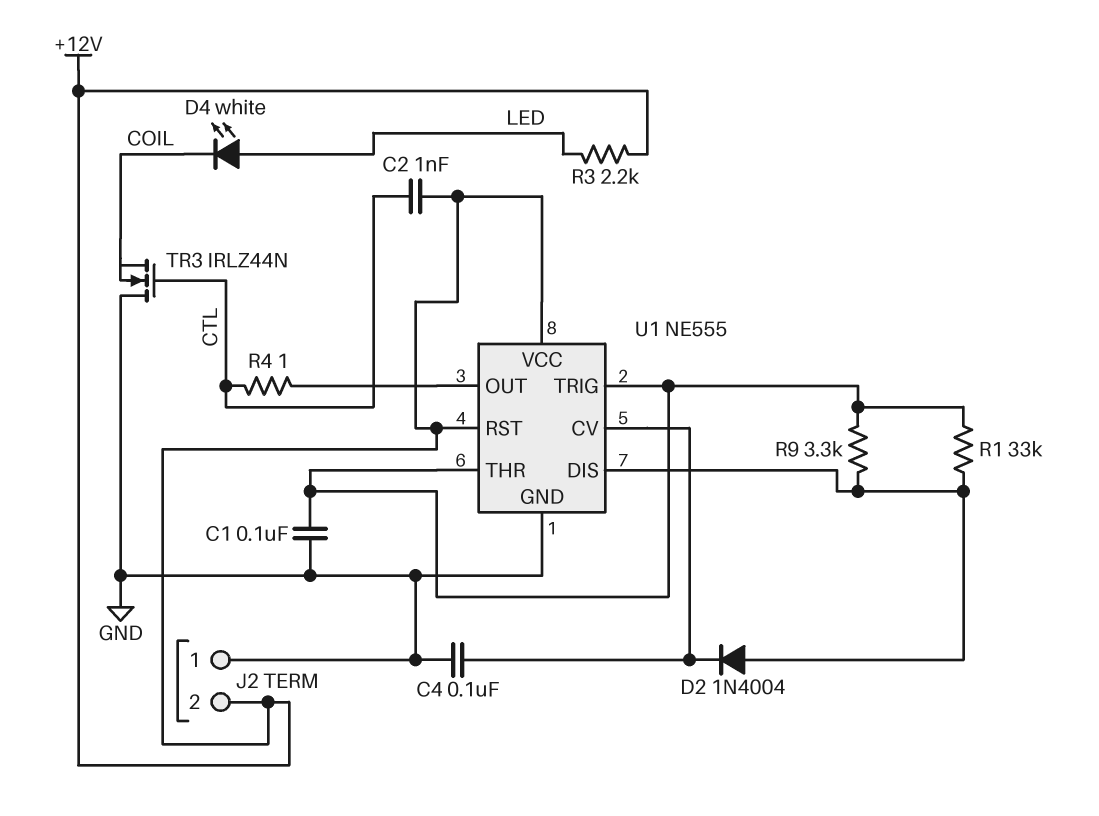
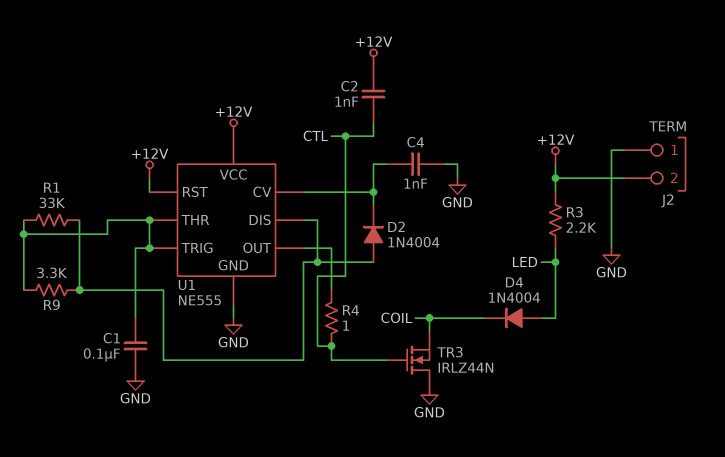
C4: 100nF (GND, U1/CV) -> 1nF (GND, U1/CV)
D4: LED white (A LED, K COIL) -> diode 1N4004 (A LED, K COIL)

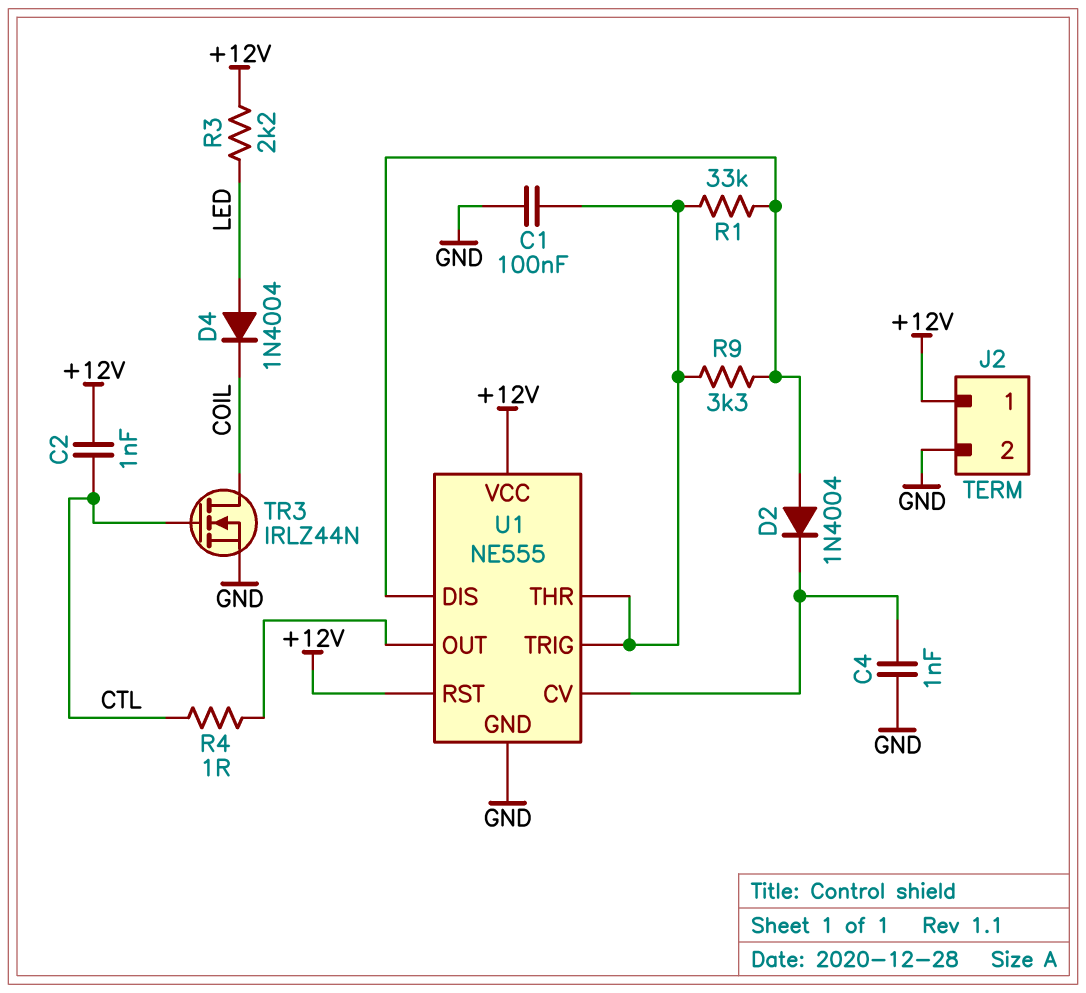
J2 pin 1: GND -> +12V
J2 pin 2: +12V -> GND
TR3: NMOS IRLZ44N (G CTL, D GND, S COIL) -> NMOS IRLZ44N (G CTL, D COIL, S GND)

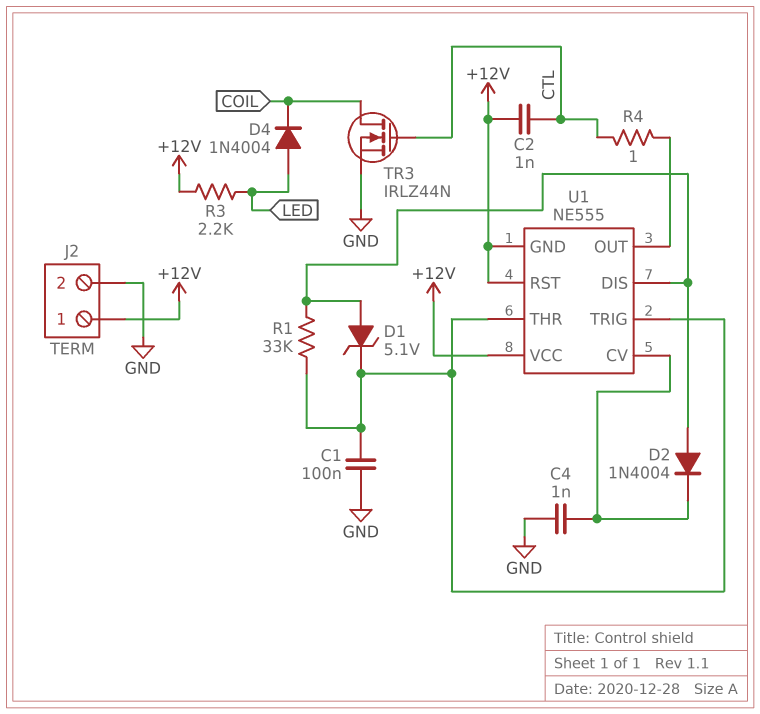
D1: none -> zener 5.1V (A U1/DIS, K U1/THR)
R9: 3.3k (U1/DIS, U1/THR) -> none
U1 pin GND: GND -> +12V

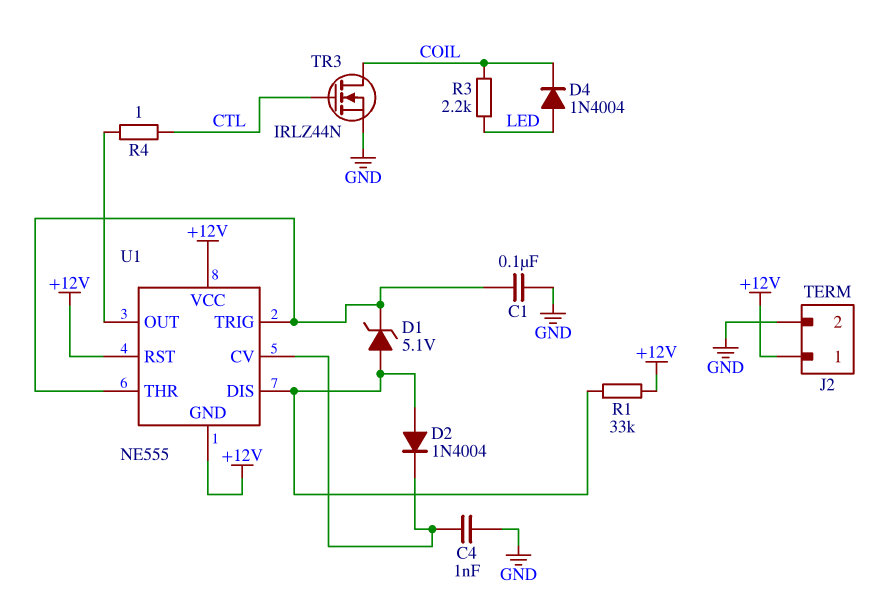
C2: 1nF (+12V, CTL) -> none
R1: 33k (U1/DIS, U1/THR) -> 33k (+12V, U1/DIS)
R3: 2.2k (+12V, LED) -> 2.2k (COIL, LED)

